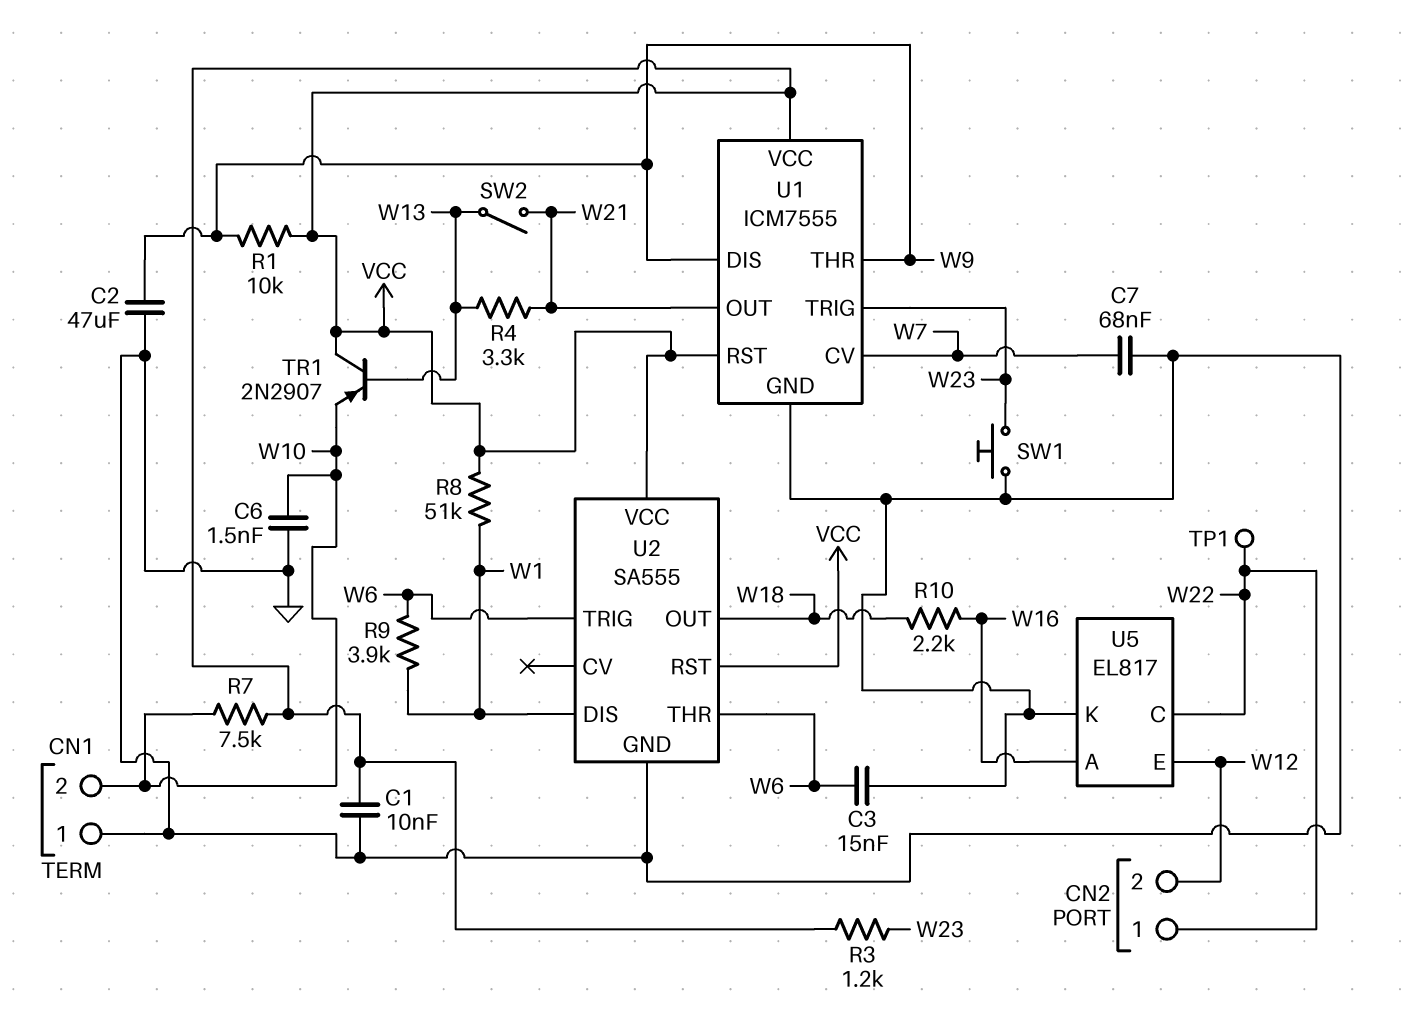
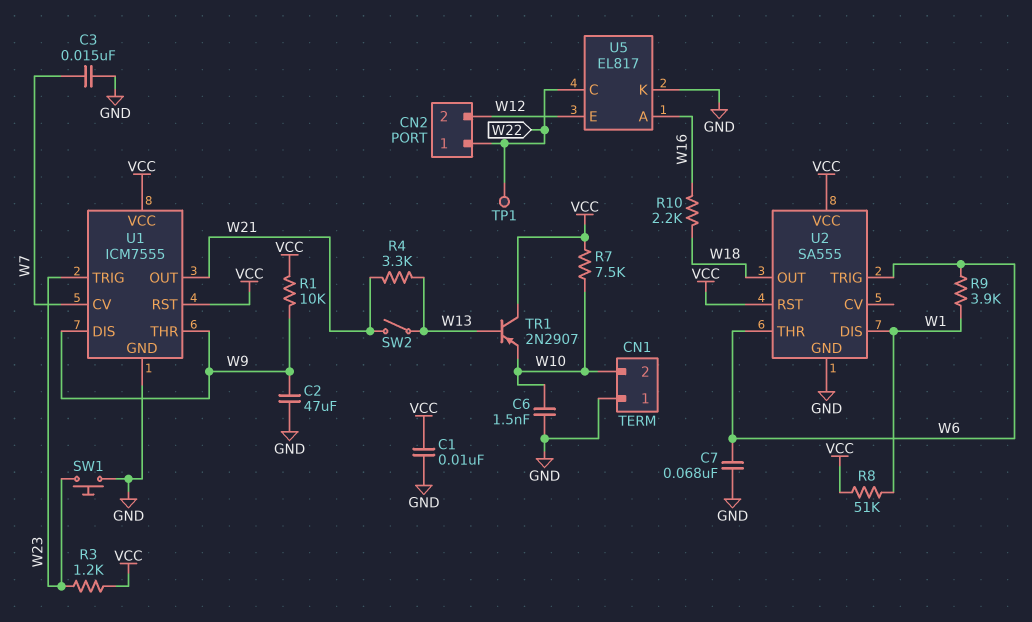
C3: 15nF (GND, W6) -> 15nF (GND, W7)
C7: 68nF (GND, W7) -> 68nF (GND, W6)

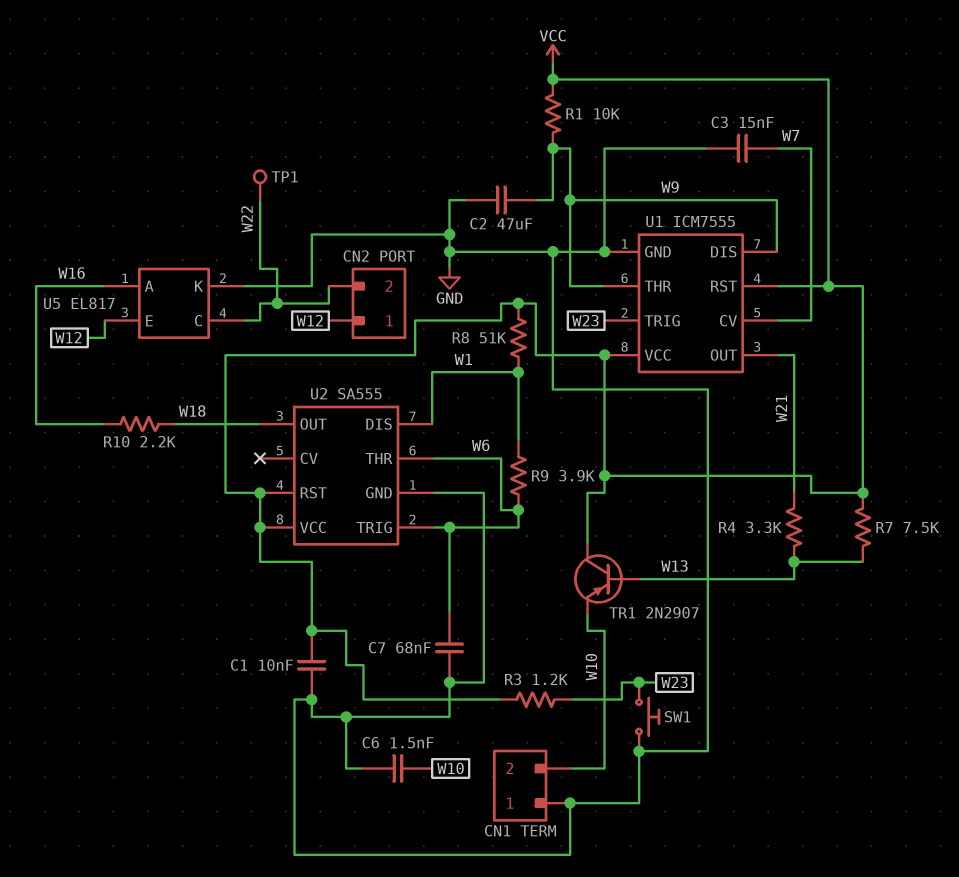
CN2 pin 1: W22 -> W12
CN2 pin 2: W12 -> W22
R7: 7.5k (VCC, W10) -> 7.5k (VCC, W13)
SW2: switch (W13, W21) -> none

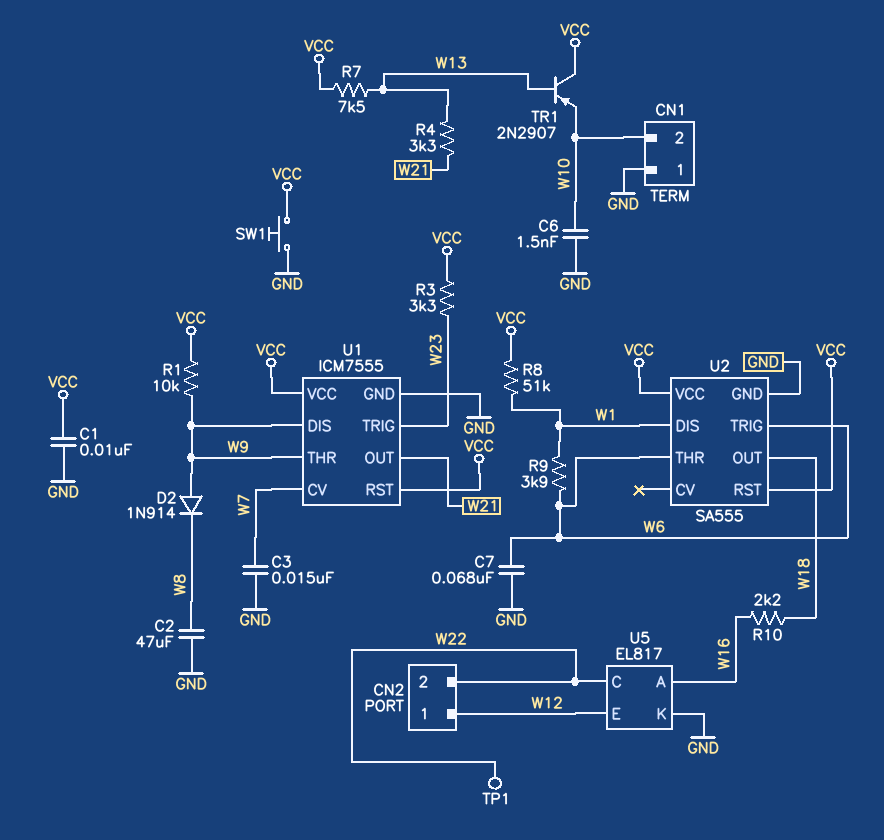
C2: 47uF (GND, W9) -> 47uF (GND, W8)
D2: none -> diode 1N914 (A W9, K W8)
R3: 1.2k (VCC, W23) -> 3.3k (VCC, W23)
SW1: button (GND, W23) -> button (GND, VCC)

